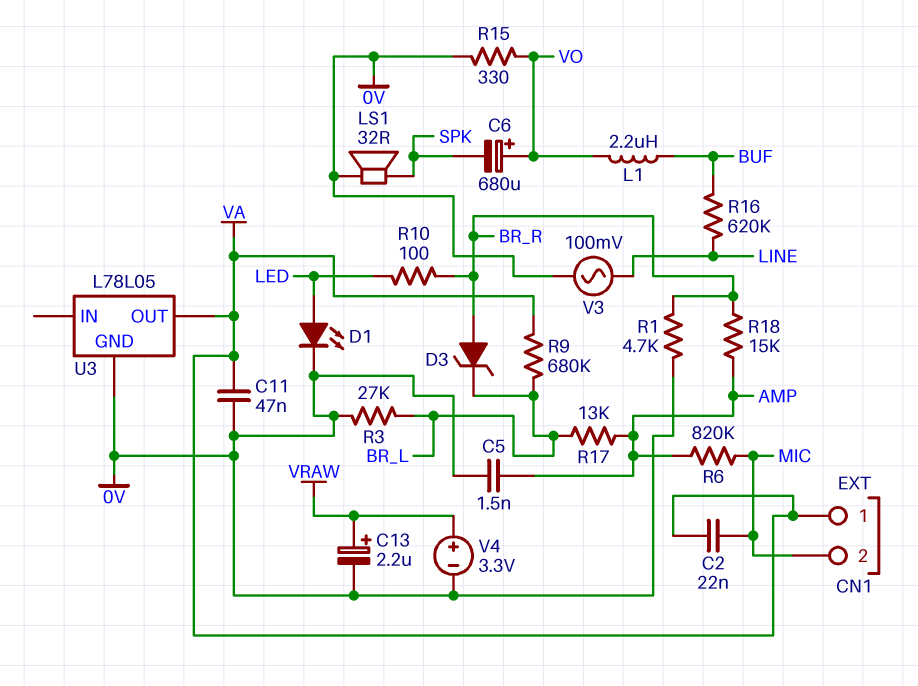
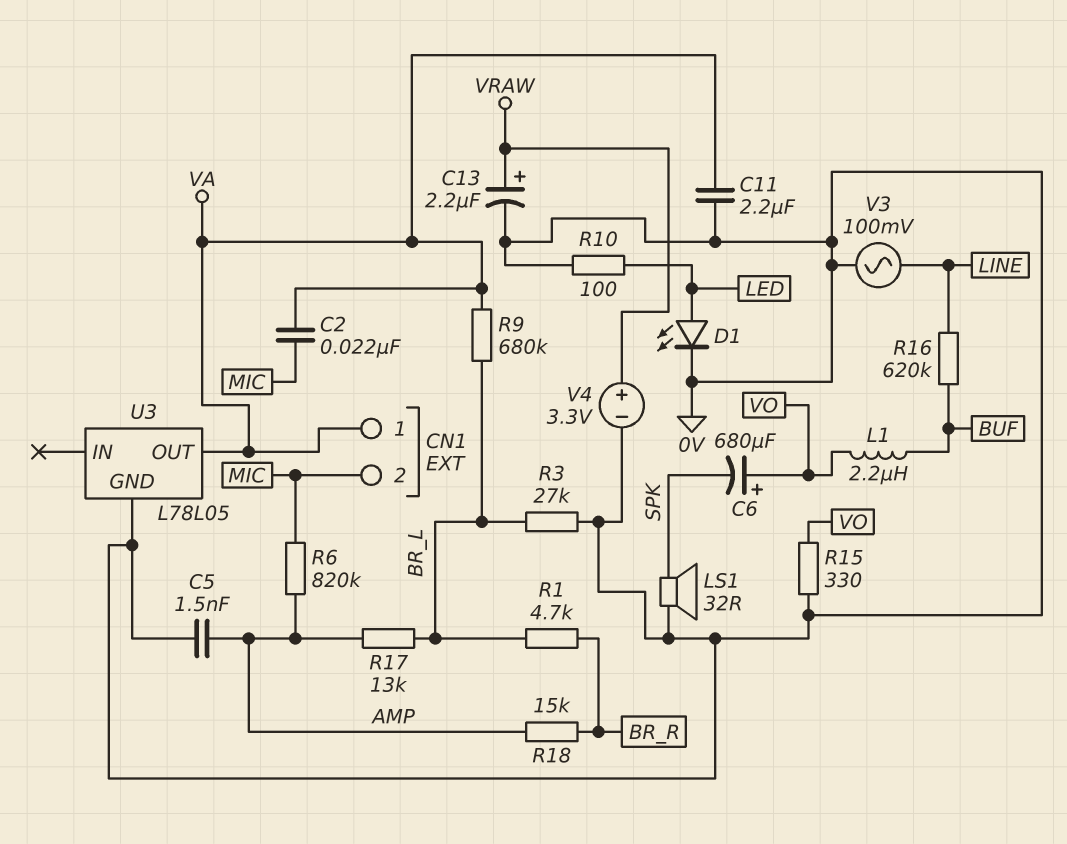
C11: 47nF (0V, VA) -> 2.2uF (0V, VA)
D3: zener (A BR_R, K BR_L) -> none
R1: 4.7k (0V, BR_R) -> 4.7k (BR_L, BR_R)
R10: 100 (BR_R, LED) -> 100 (0V, LED)

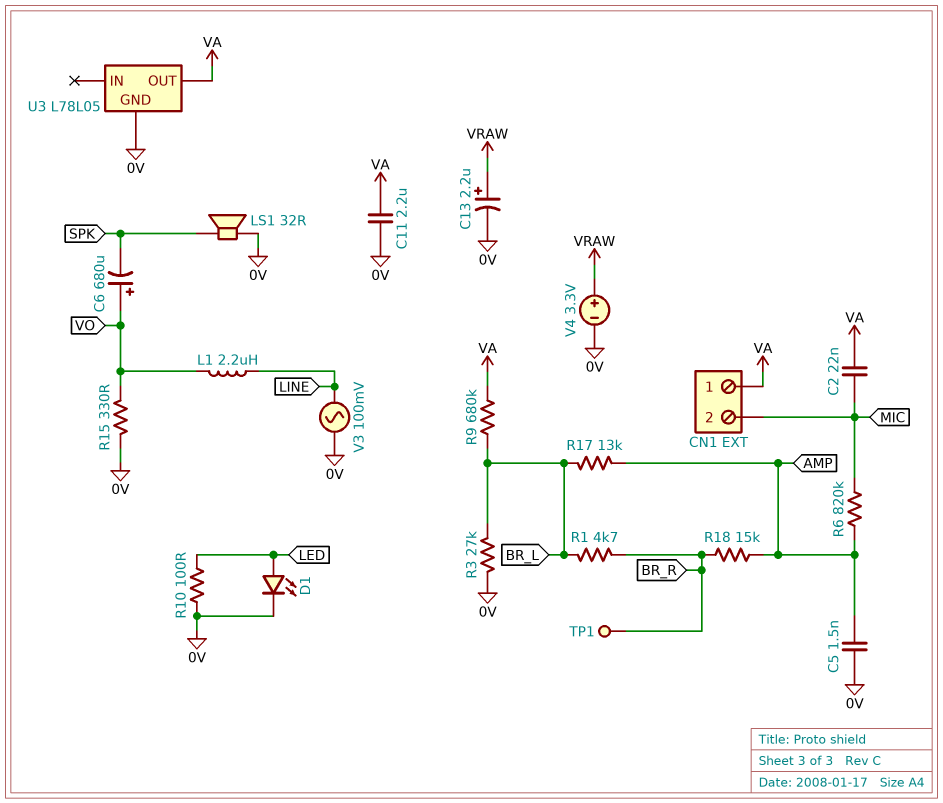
L1: 2.2uH (BUF, VO) -> 2.2uH (LINE, VO)
R16: 620k (BUF, LINE) -> none
TP1: none -> test point (BR_R)

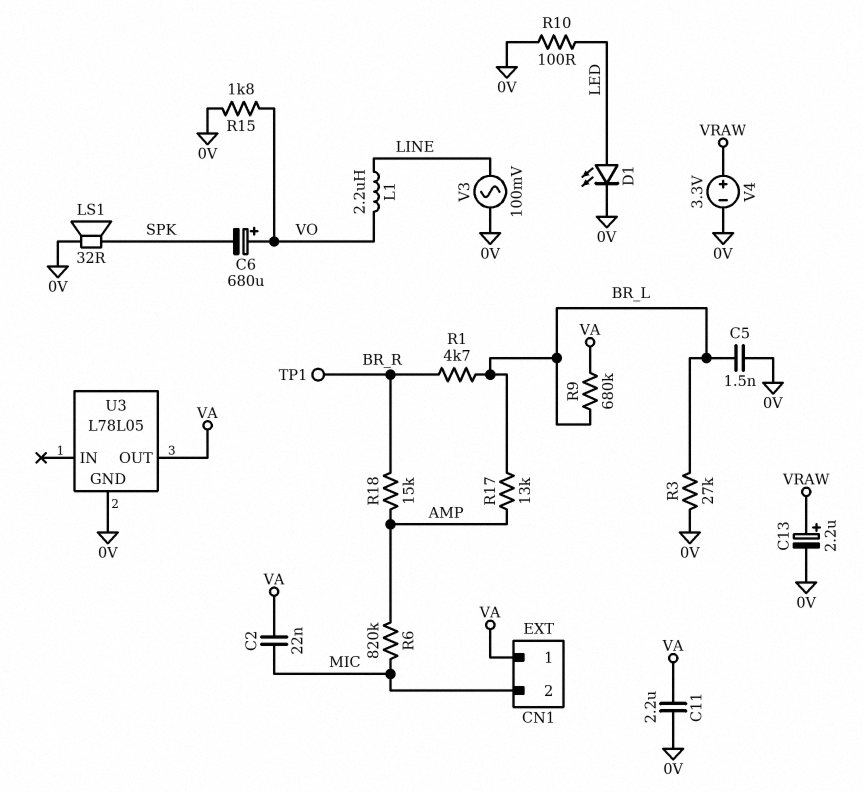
C5: 1.5nF (0V, AMP) -> 1.5nF (0V, BR_L)
R15: 330 (0V, VO) -> 1.8k (0V, VO)

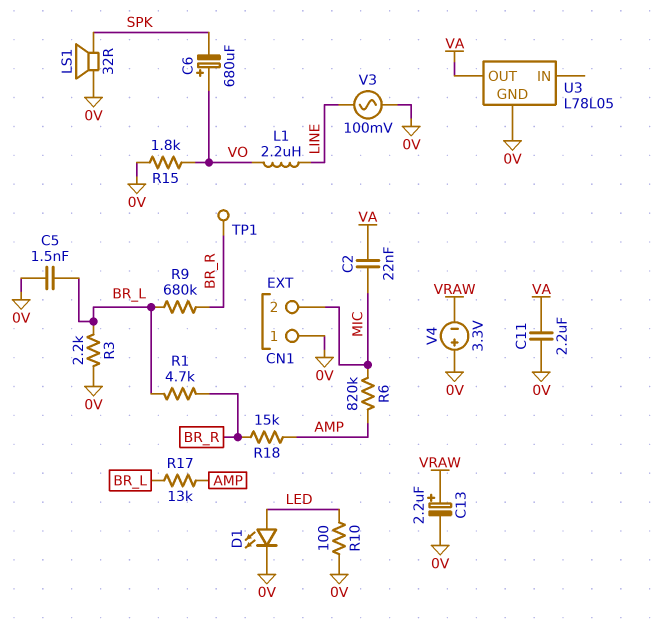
CN1 pin 1: VA -> 0V
R3: 27k (0V, BR_L) -> 2.2k (0V, BR_L)
R9: 680k (BR_L, VA) -> 680k (BR_L, BR_R)
V4: 3.3V (plus VRAW, minus 0V) -> 3.3V (plus 0V, minus VRAW)

